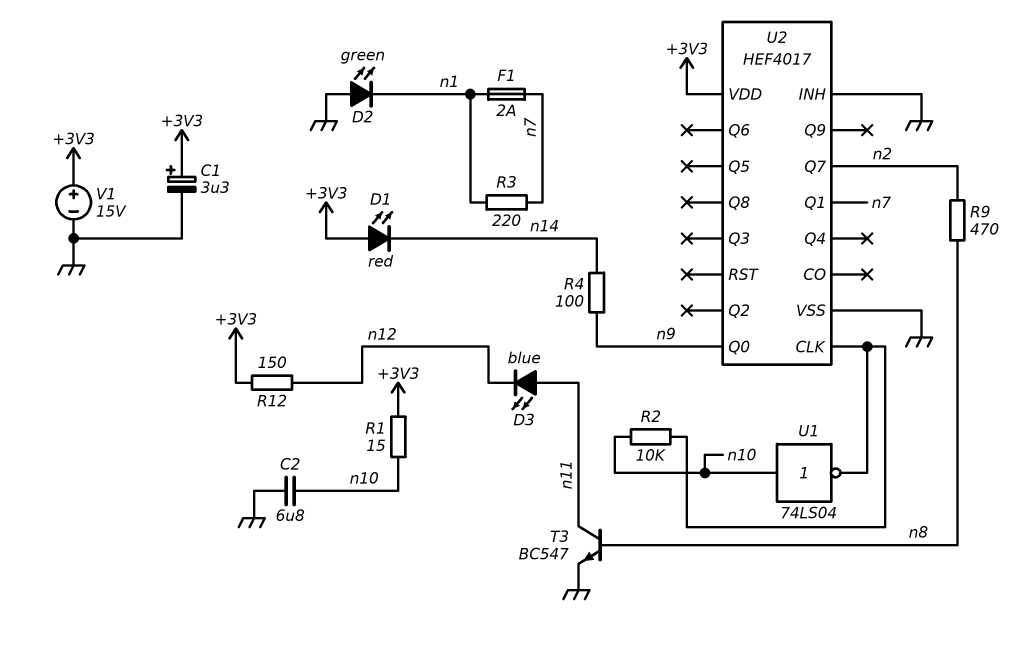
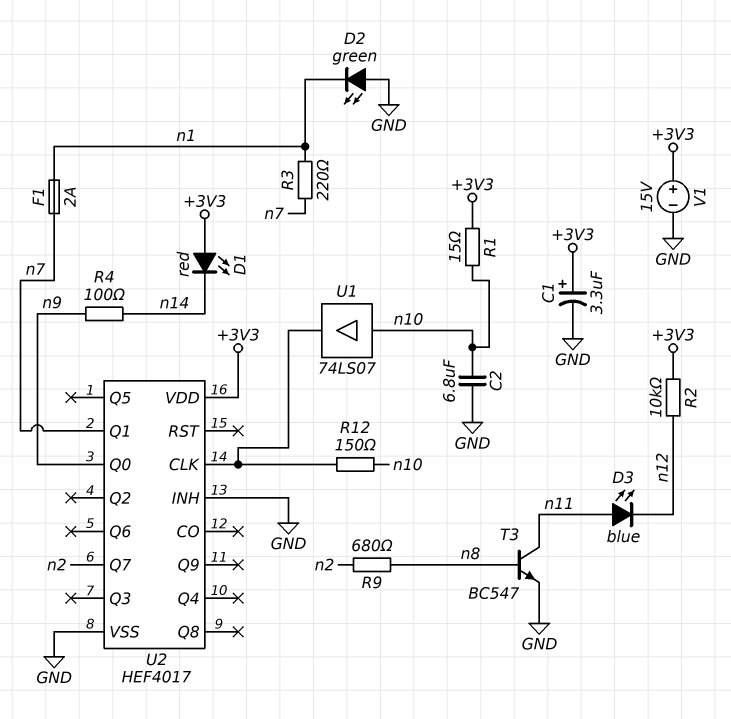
R2: 10k (U2/CLK, n10) -> 10k (+3V3, n12)
R9: 470 (n2, n8) -> 680 (n2, n8)
R12: 150 (+3V3, n12) -> 150 (U2/CLK, n10)
U1: NOT 74LS04 (in n10, out U2/CLK) -> buffer 74LS07 (in n10, out U2/CLK)

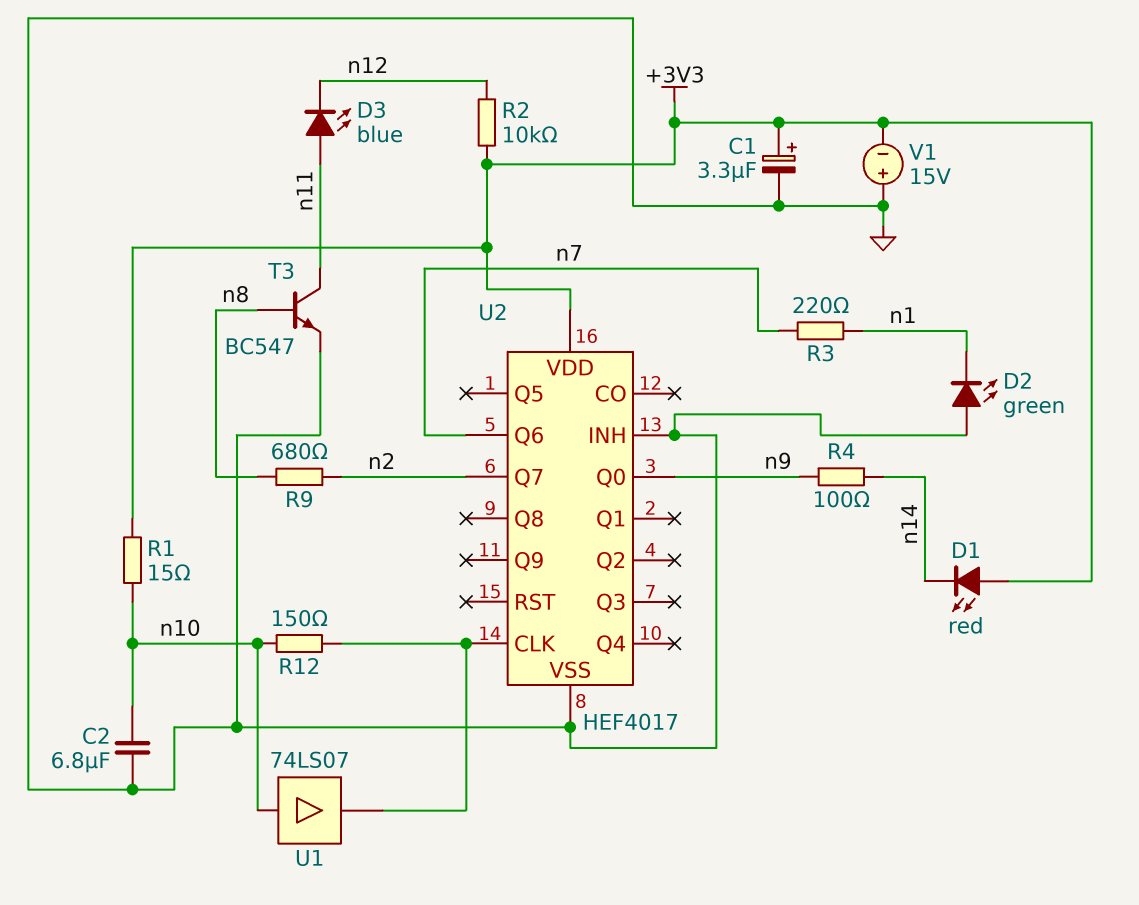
F1: 2A (n1, n7) -> none
U2 pin Q1: n7 -> none
U2 pin Q6: none -> n7
V1: 15V (plus +3V3, minus GND) -> 15V (plus GND, minus +3V3)

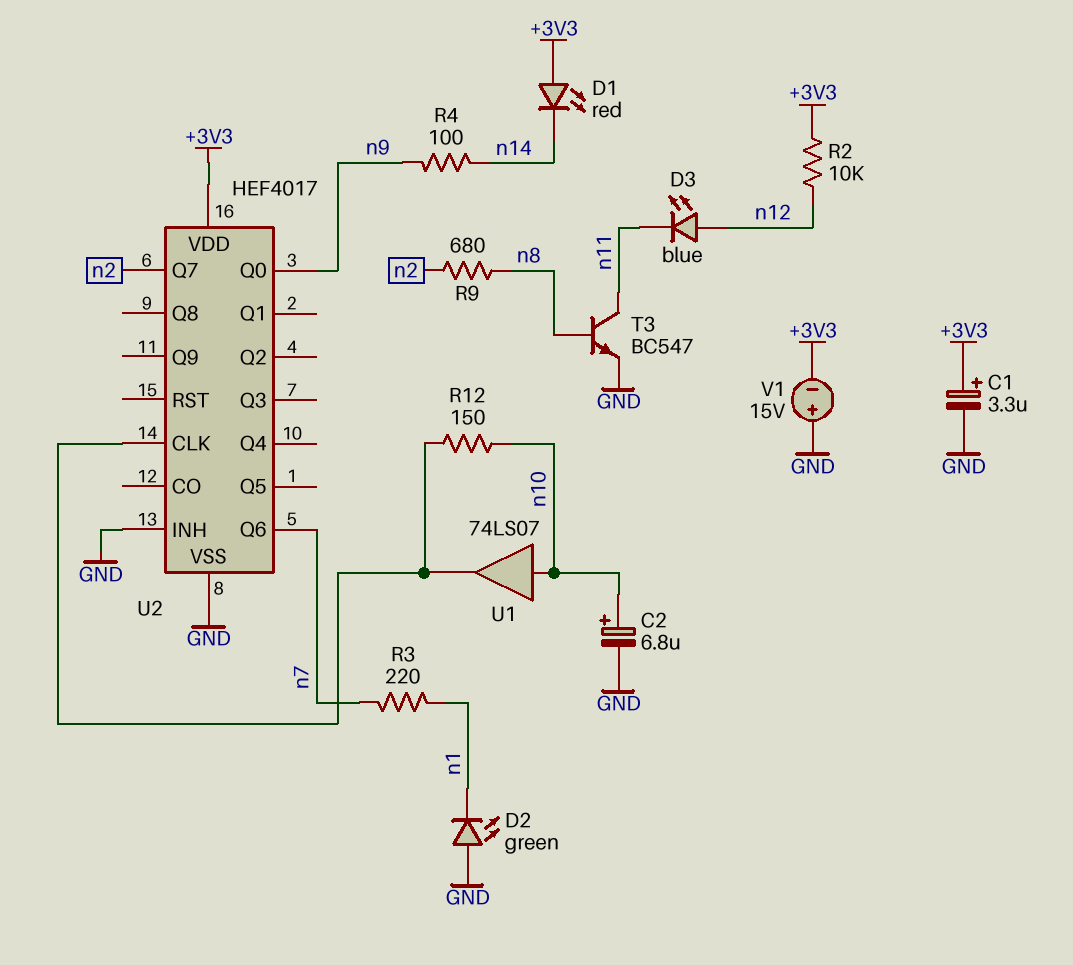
C2: 6.8uF (GND, n10) -> 6.8uF (plus n10, minus GND)
D3: LED blue (A n11, K n12) -> LED blue (A n12, K n11)
R1: 15 (+3V3, n10) -> none

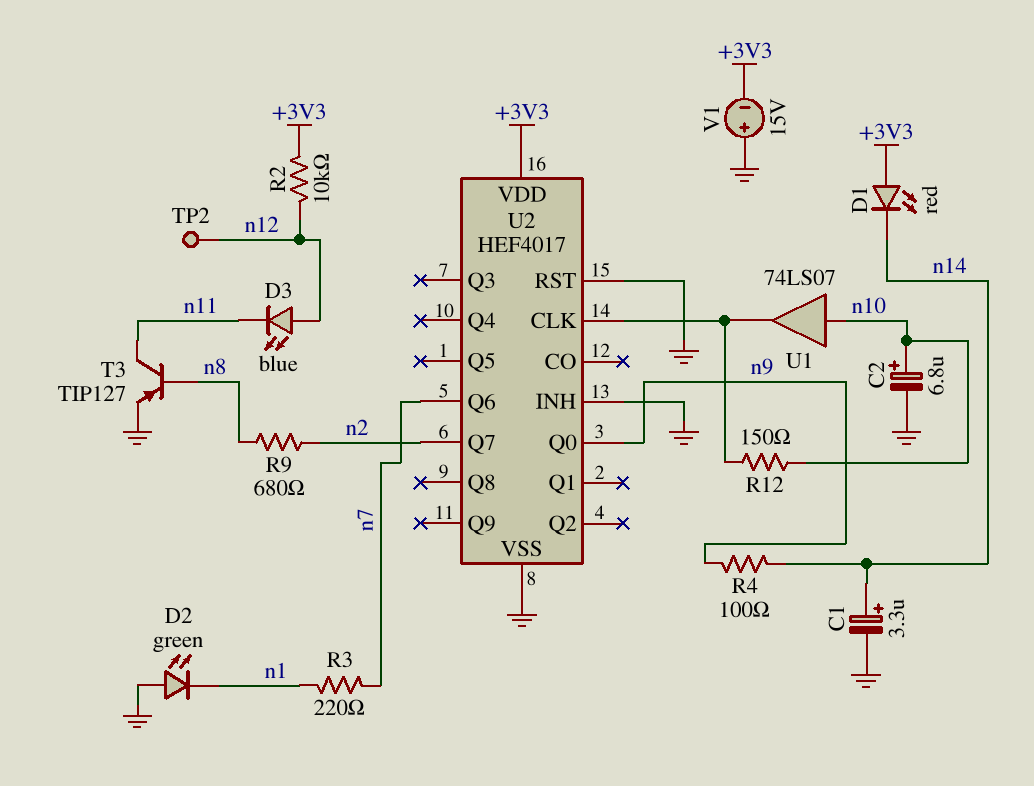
C1: 3.3uF (plus +3V3, minus GND) -> 3.3uF (plus n14, minus GND)
T3: NPN BC547 (B n8, C n11, E GND) -> PNP TIP127 (B n8, C n11, E GND)
TP2: none -> test point (n12)
U2 pin RST: none -> GND

